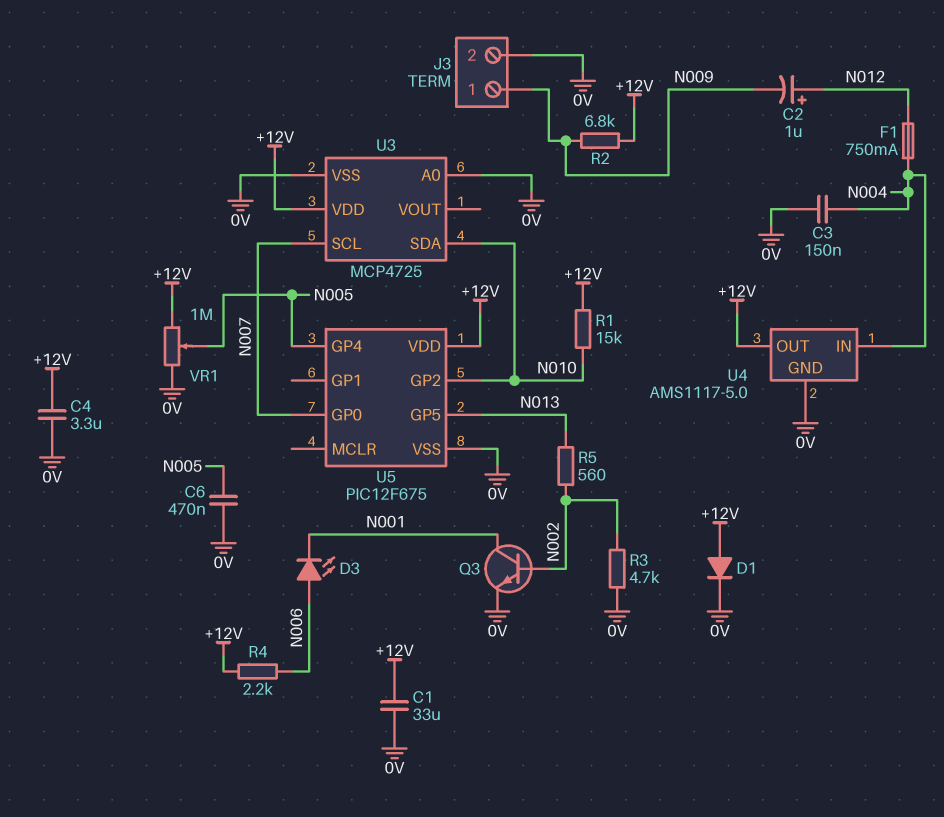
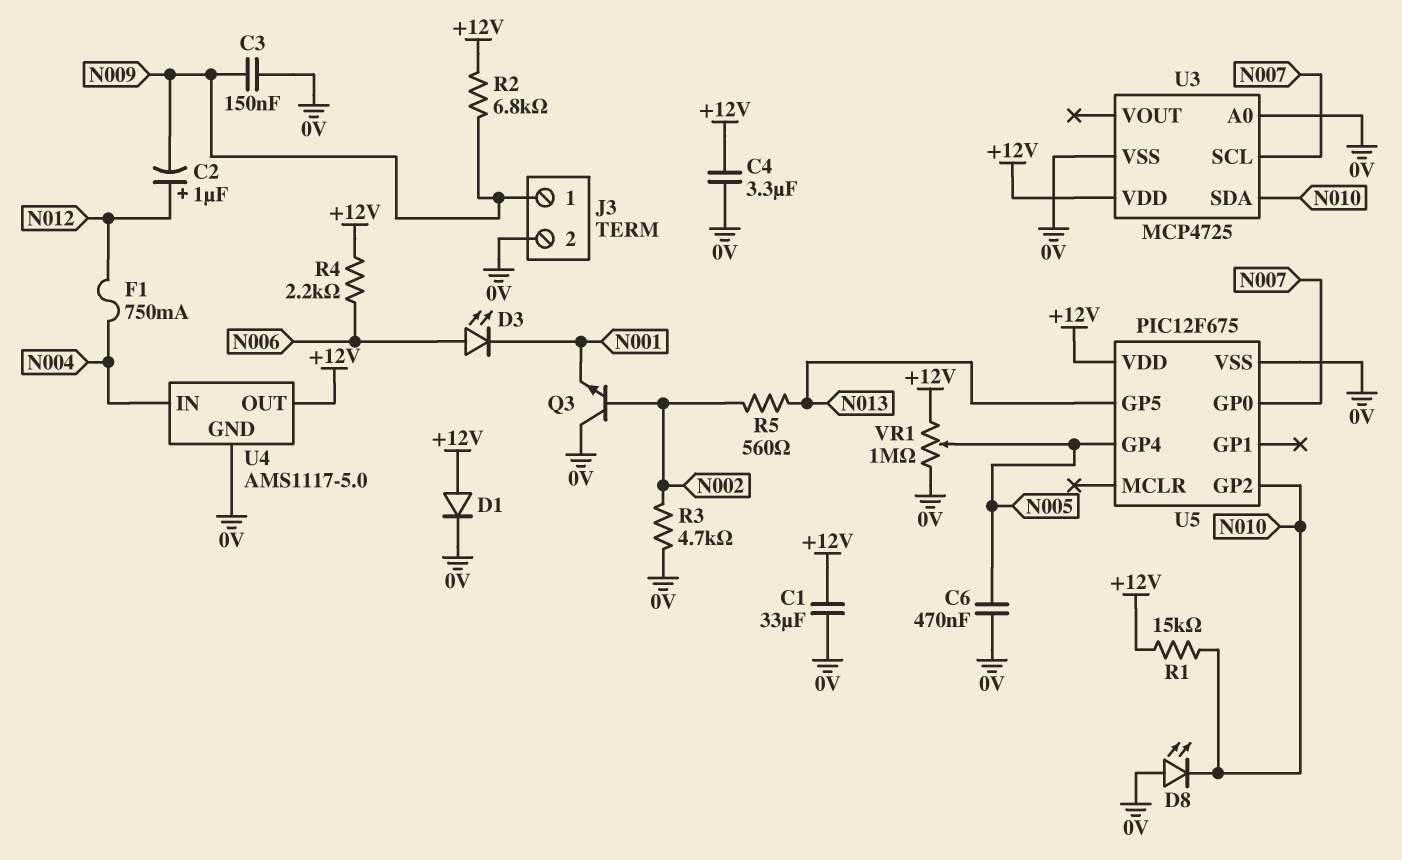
C3: 150nF (0V, N004) -> 150nF (0V, N009)
D8: none -> LED (A 0V, K N010)
Q3: NPN (B N002, C N001, E 0V) -> NPN (B N002, C 0V, E N001)

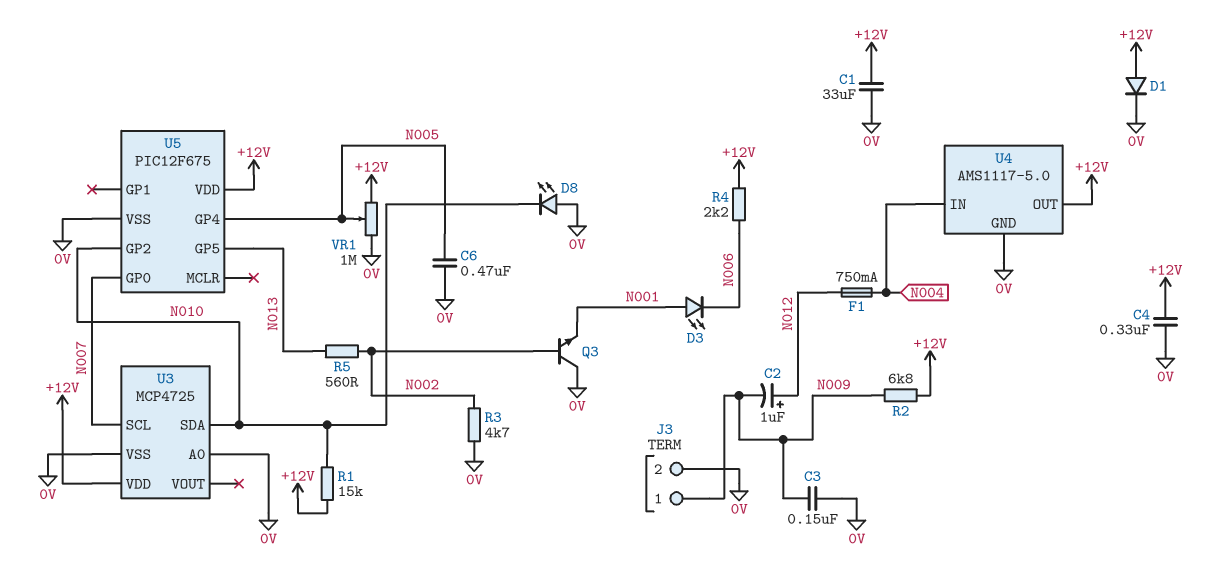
C4: 3.3uF (+12V, 0V) -> 330nF (+12V, 0V)
D3: LED (A N006, K N001) -> LED (A N001, K N006)

